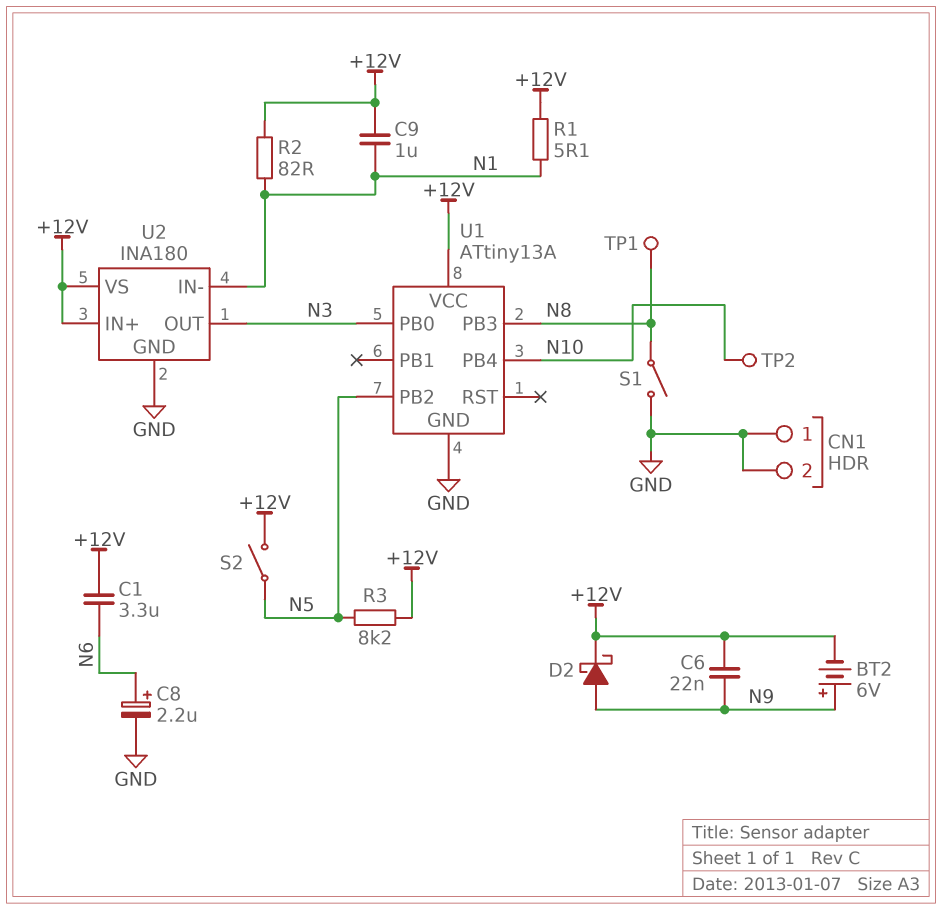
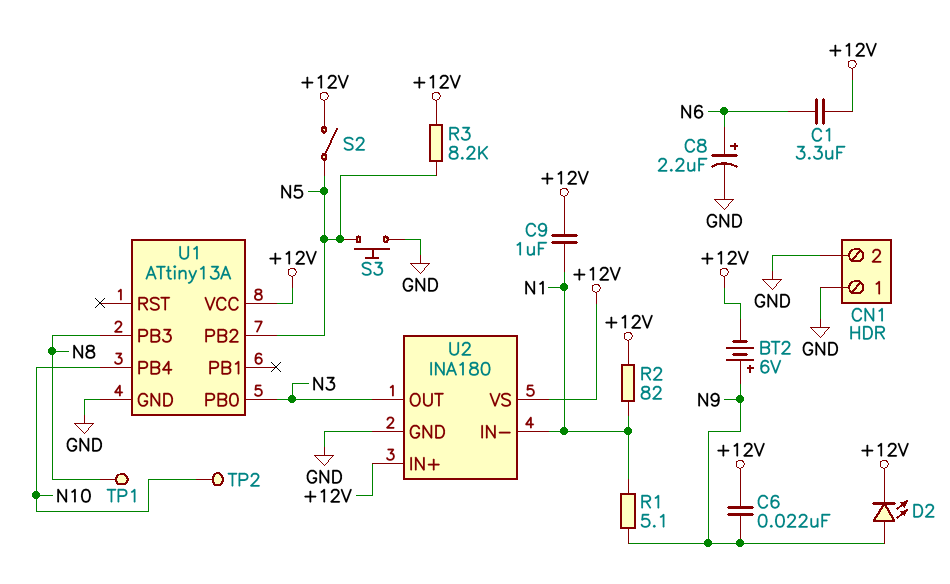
D2: schottky (A N9, K +12V) -> LED (A N9, K +12V)
R1: 5.1 (+12V, N1) -> 5.1 (N1, N9)
S1: switch (GND, N8) -> none
S3: none -> button (GND, N5)

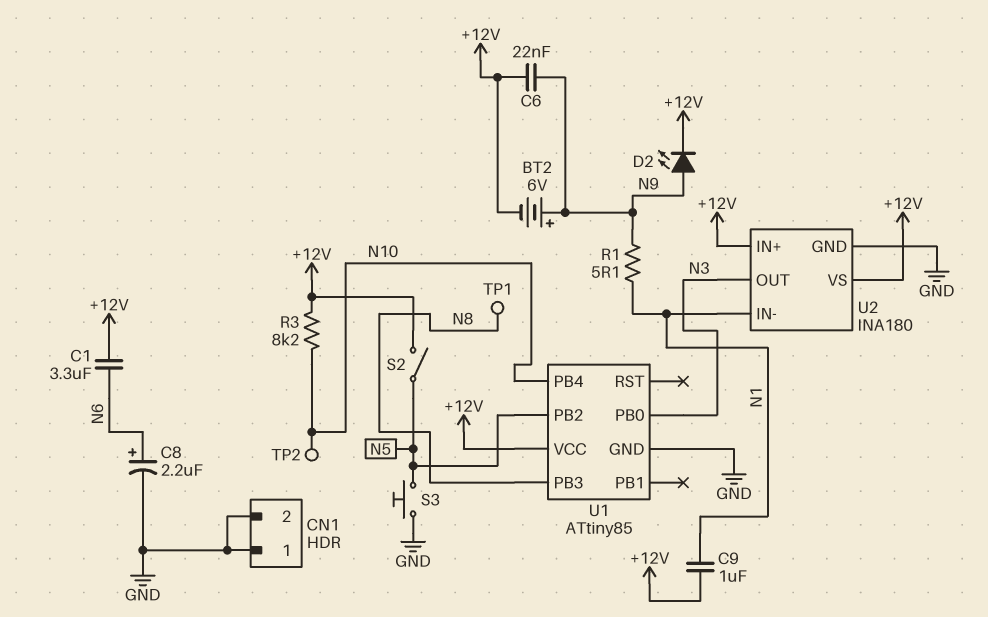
R2: 82 (+12V, N1) -> none
R3: 8.2k (+12V, N5) -> 8.2k (+12V, N10)
U1: ATtiny13A -> ATtiny85

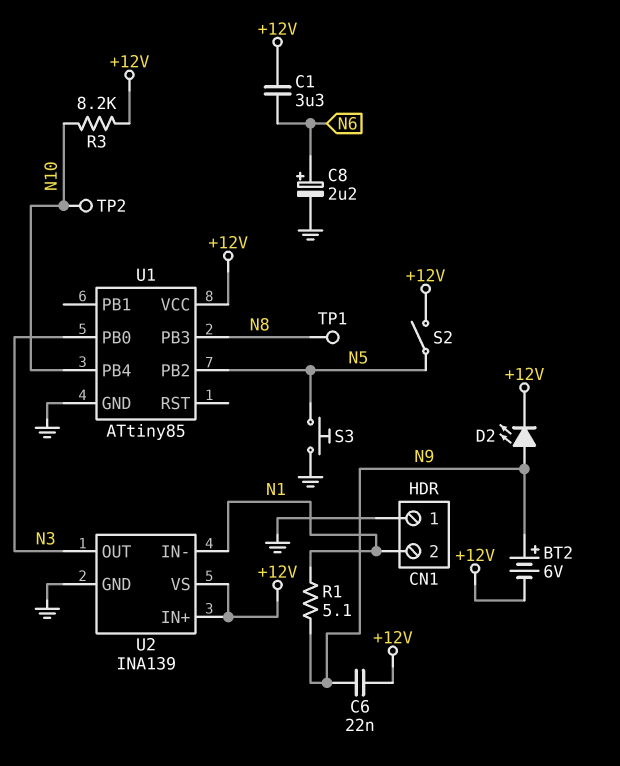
C9: 1uF (+12V, N1) -> none
CN1 pin 2: GND -> N1
U2: INA180 -> INA139

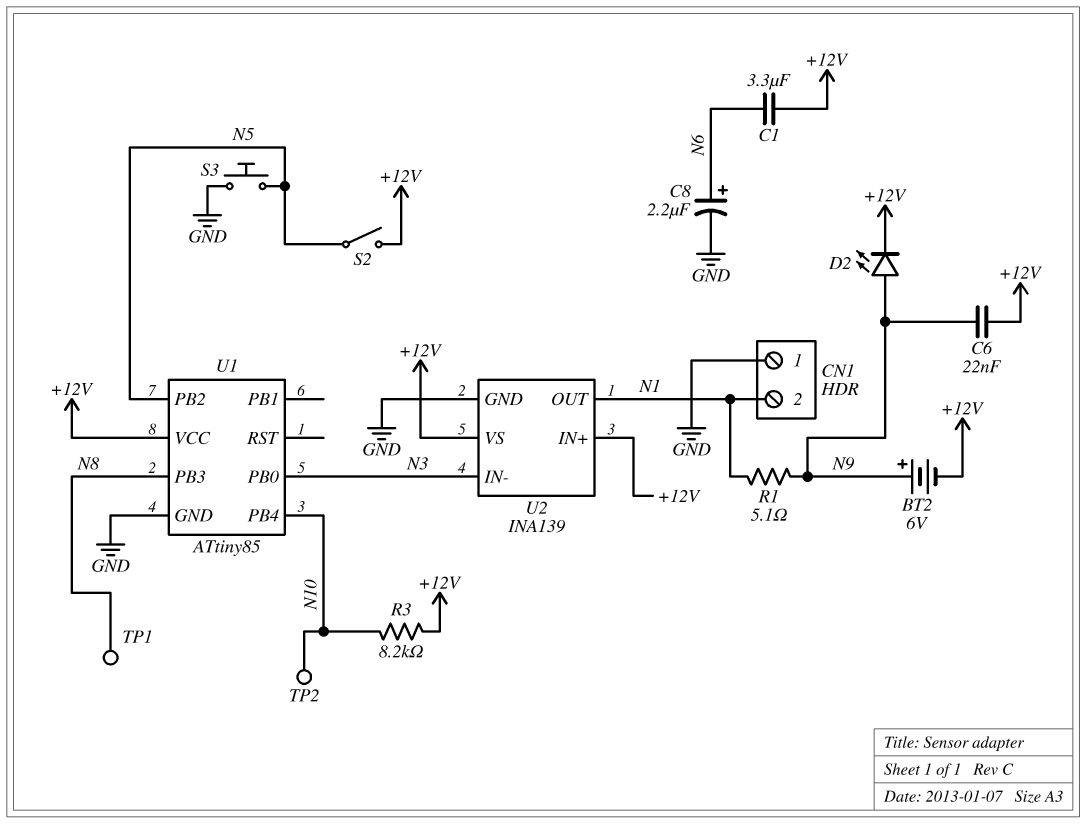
U2 pin IN-: N1 -> N3
U2 pin OUT: N3 -> N1

